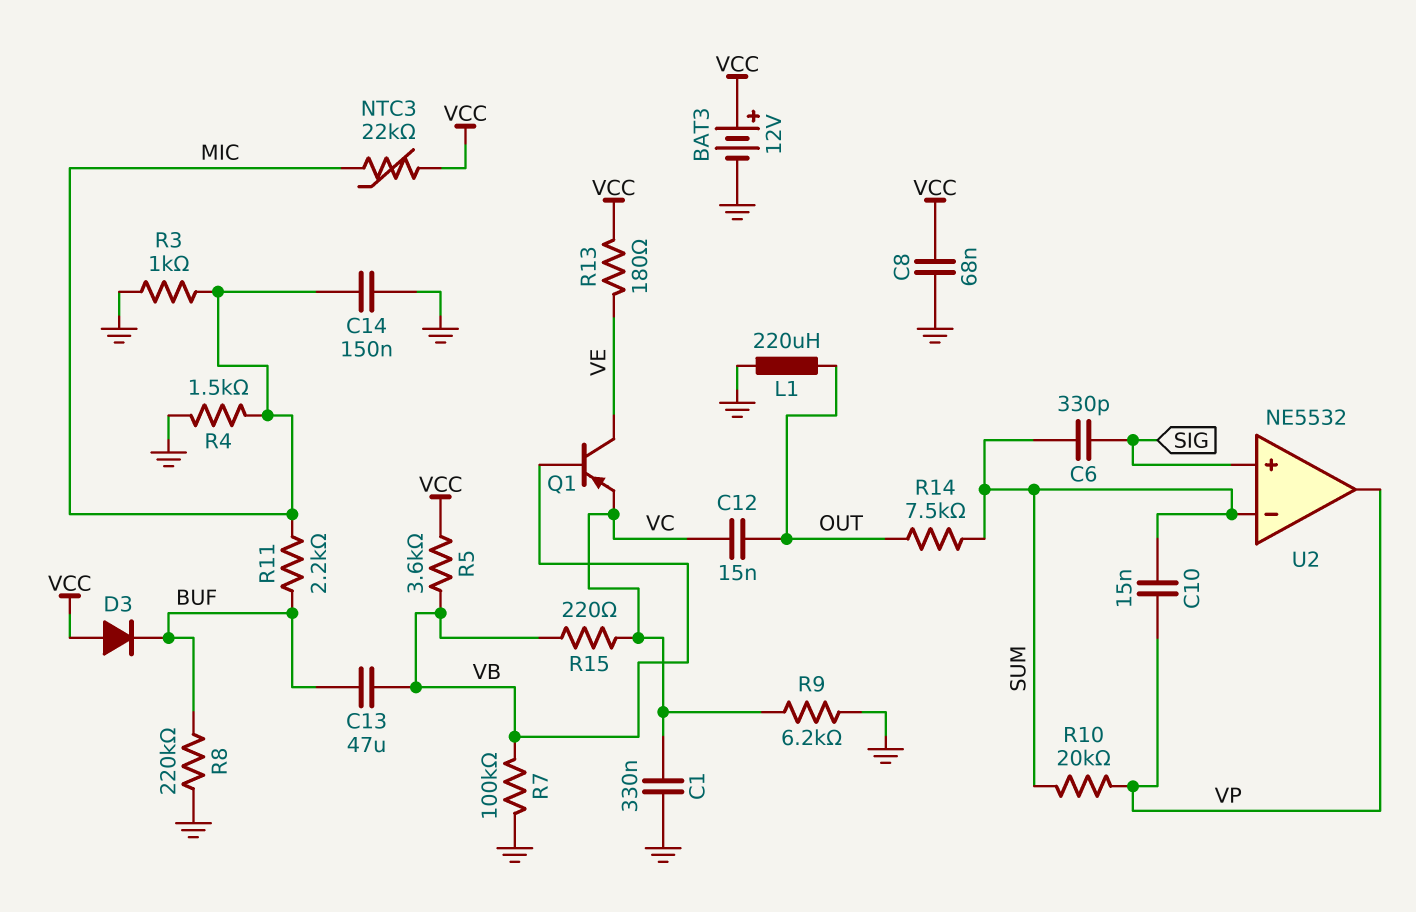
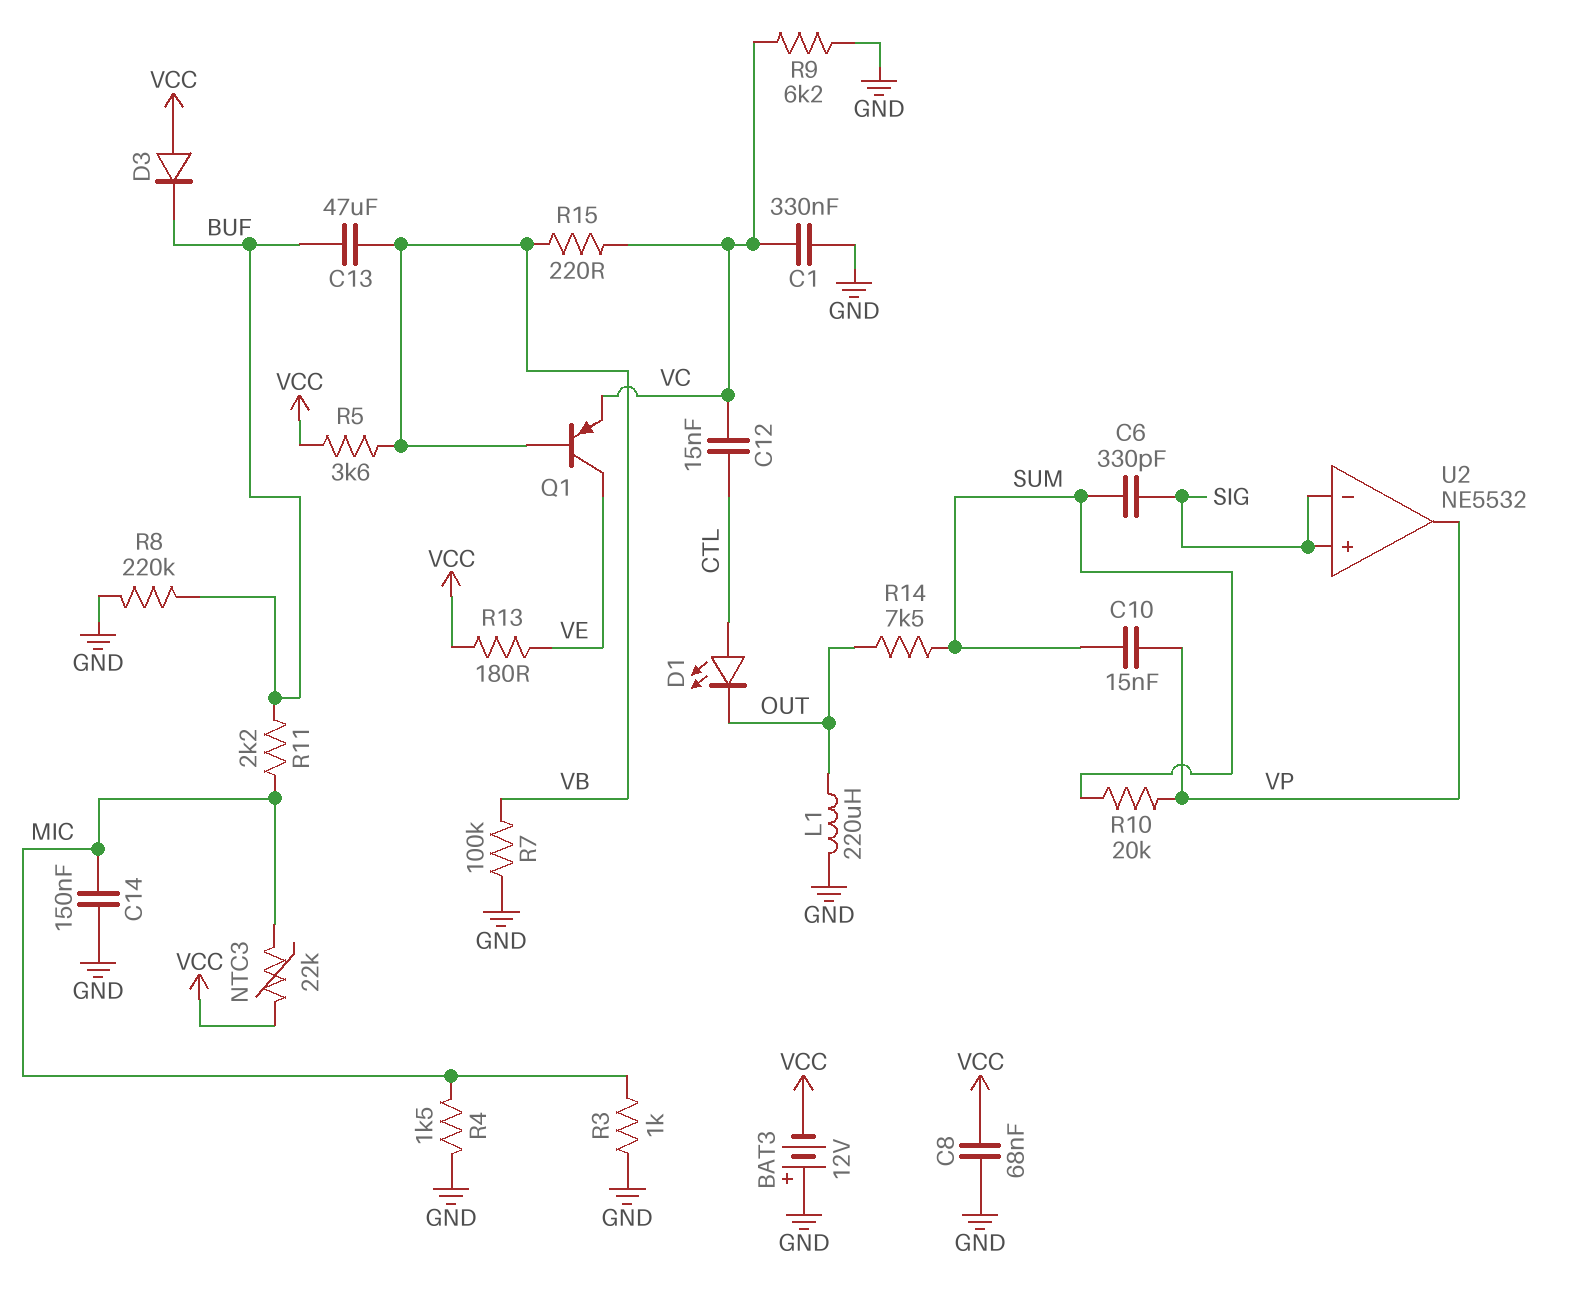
BAT3: 12V (plus VCC, minus GND) -> 12V (plus GND, minus VCC)
C12: 15nF (OUT, VC) -> 15nF (CTL, VC)
D1: none -> LED (A CTL, K OUT)
U2 pin in-: SUM -> SIG

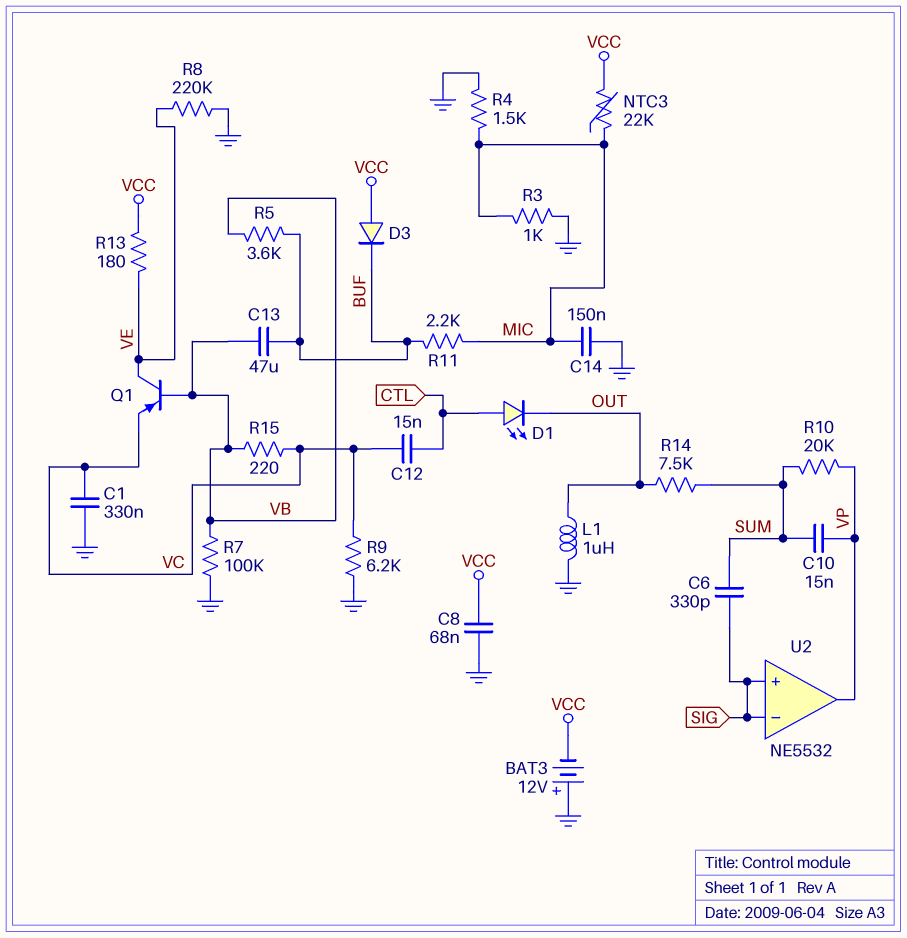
L1: 220uH (GND, OUT) -> 1uH (GND, OUT)
R5: 3.6k (VB, VCC) -> 3.6k (BUF, VB)
R8: 220k (BUF, GND) -> 220k (GND, VE)

